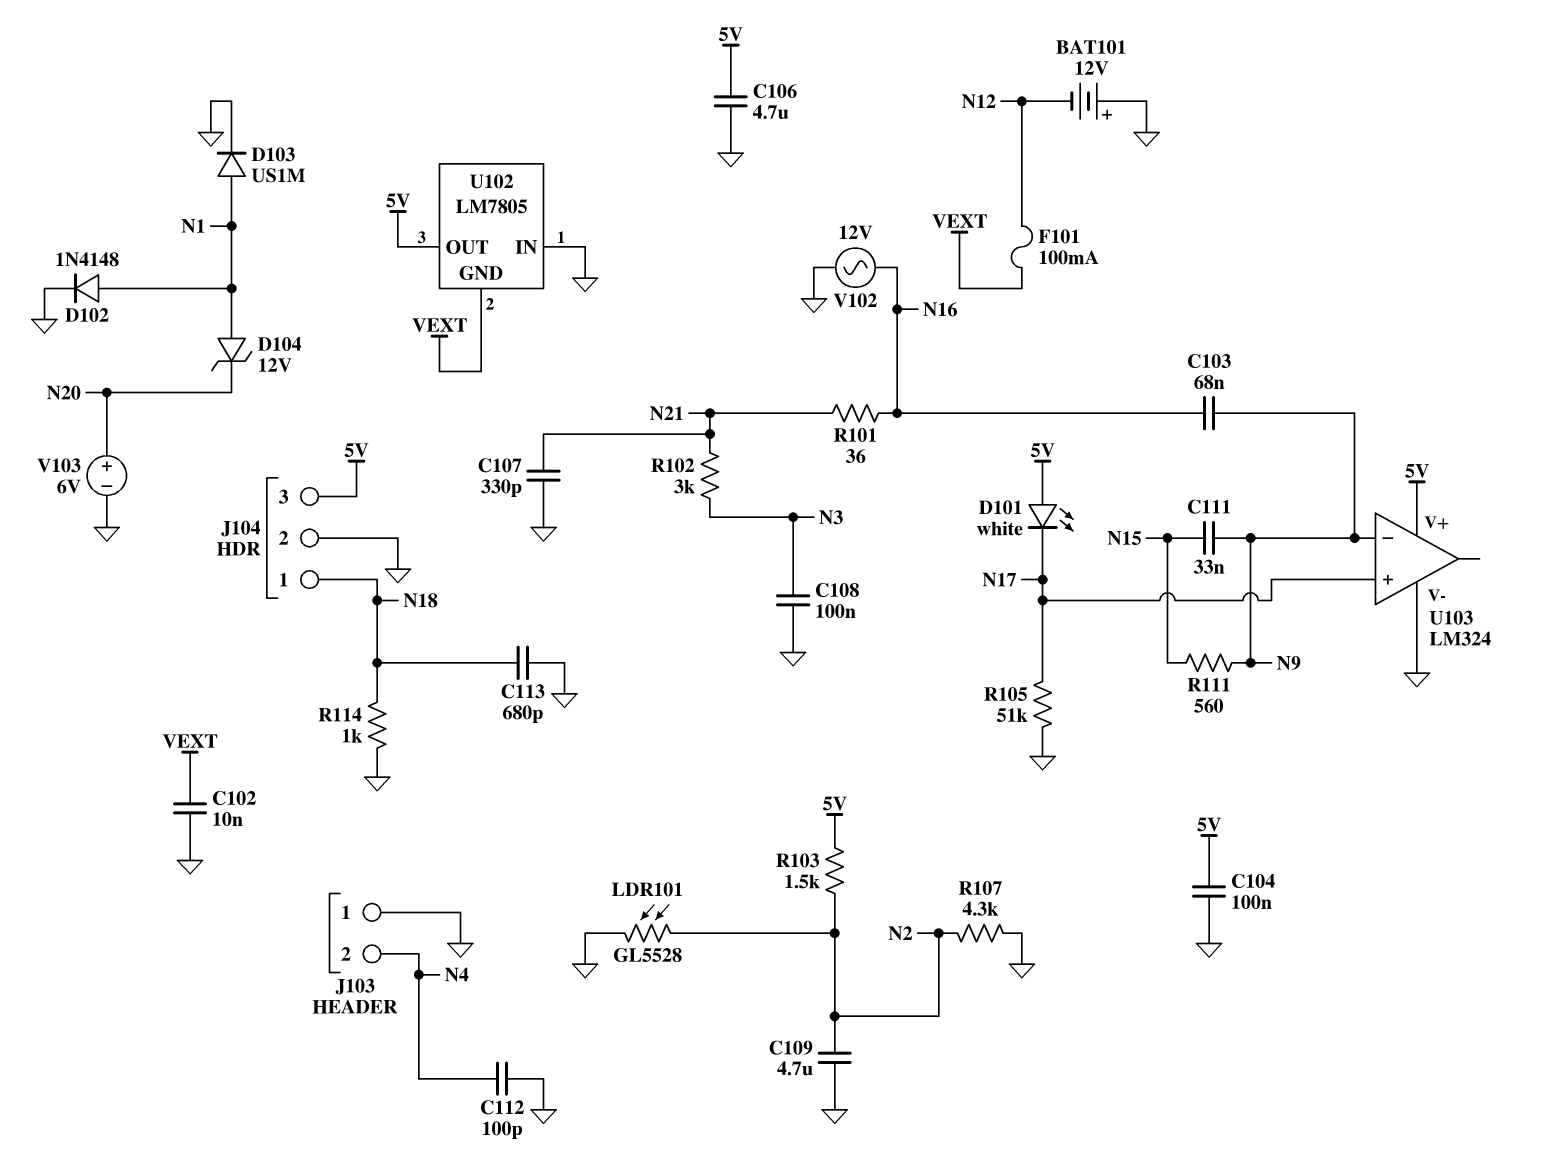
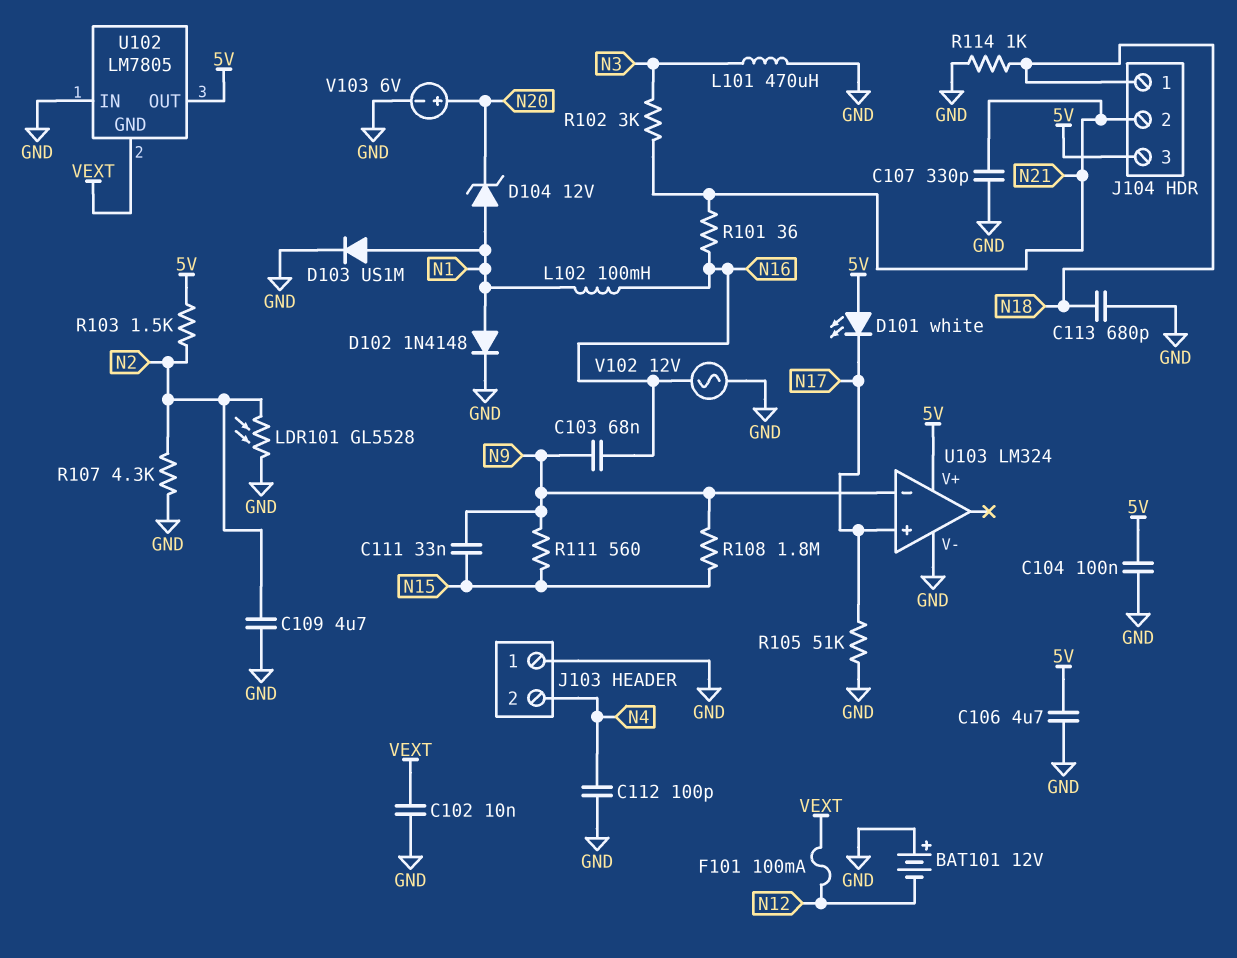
C108: 100nF (GND, N3) -> none
J104 pin 2: GND -> N21
L101: none -> 470uH (GND, N3)
L102: none -> 100mH (N1, N16)
R108: none -> 1.8M (N9, N15)

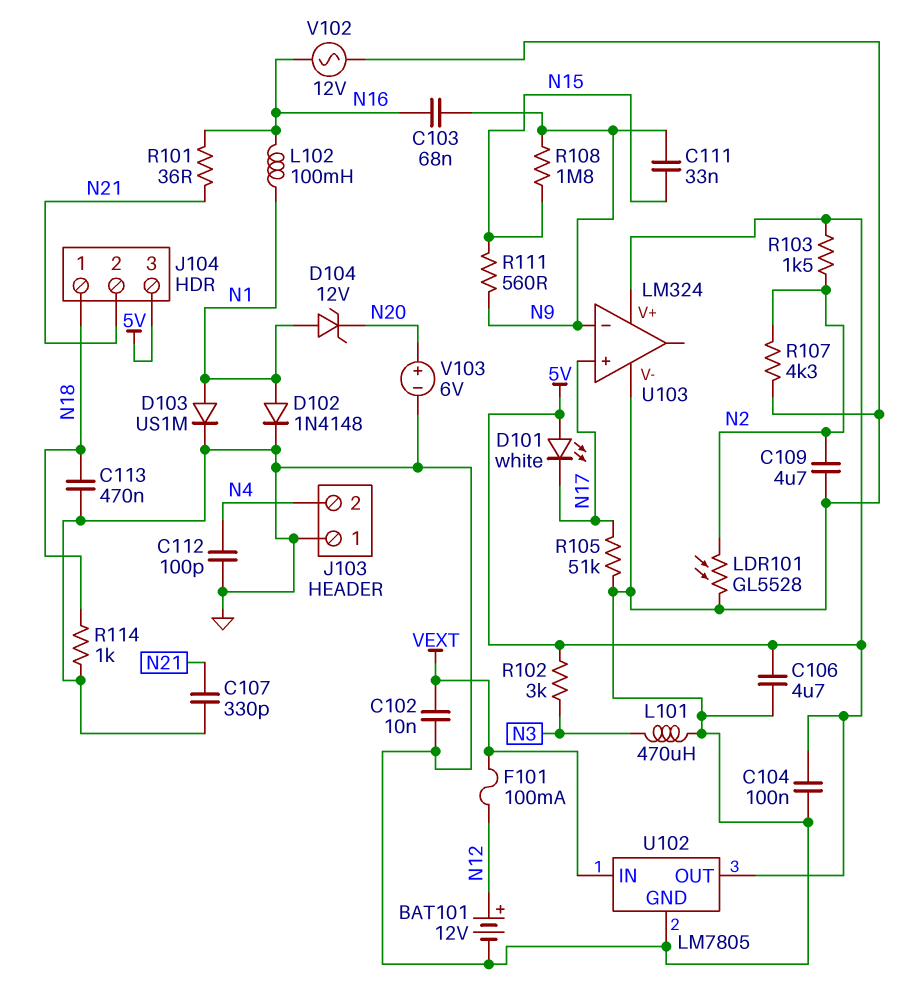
BAT101: 12V (plus GND, minus N12) -> 12V (plus N12, minus GND)
C113: 680pF (GND, N18) -> 470nF (GND, N18)
R102: 3k (N3, N21) -> 3k (5V, N3)
U102 pin GND: VEXT -> GND
U102 pin IN: GND -> VEXT

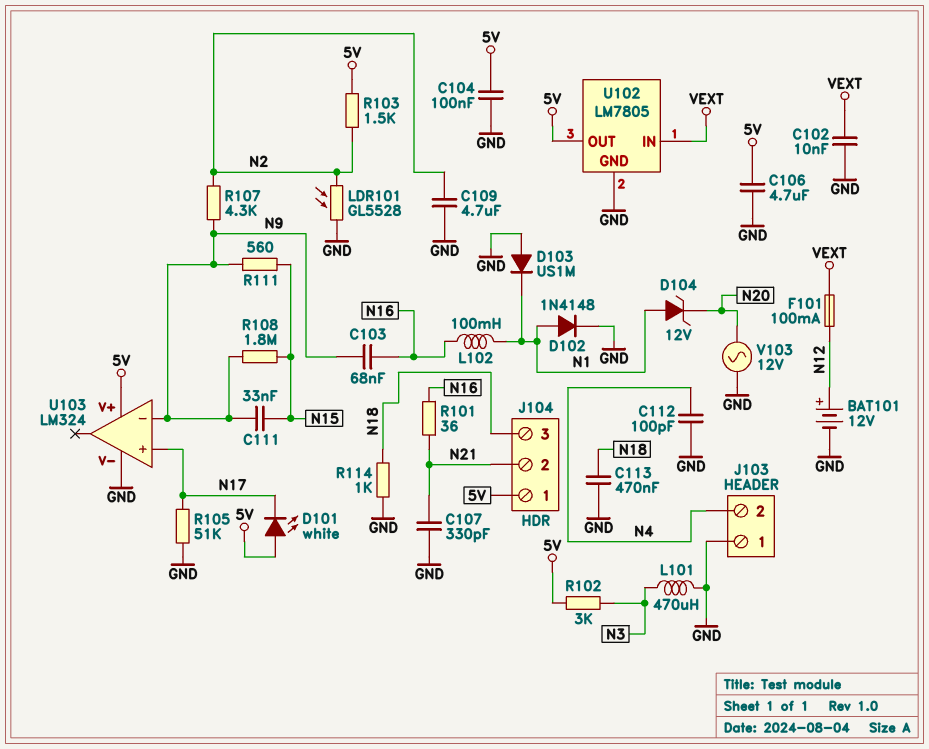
D103: diode US1M (A N1, K GND) -> diode US1M (A GND, K N1)
J104 pin 1: N18 -> 5V
J104 pin 3: 5V -> N18
R107: 4.3k (GND, N2) -> 4.3k (N2, N9)
V102: AC 12V (GND, N16) -> none
V103: 6V (plus N20, minus GND) -> AC 12V (GND, N20)

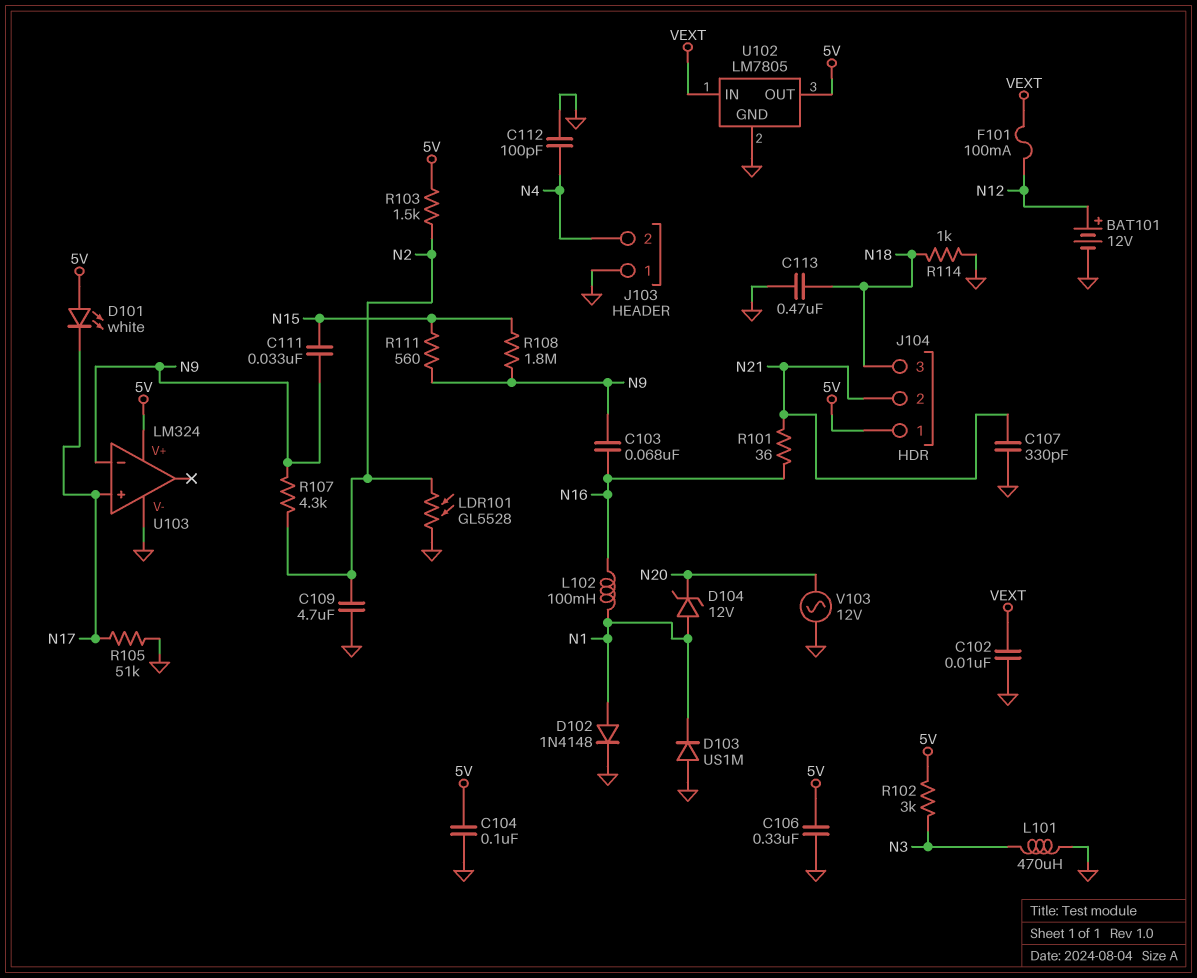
C106: 4.7uF (5V, GND) -> 330nF (5V, GND)

